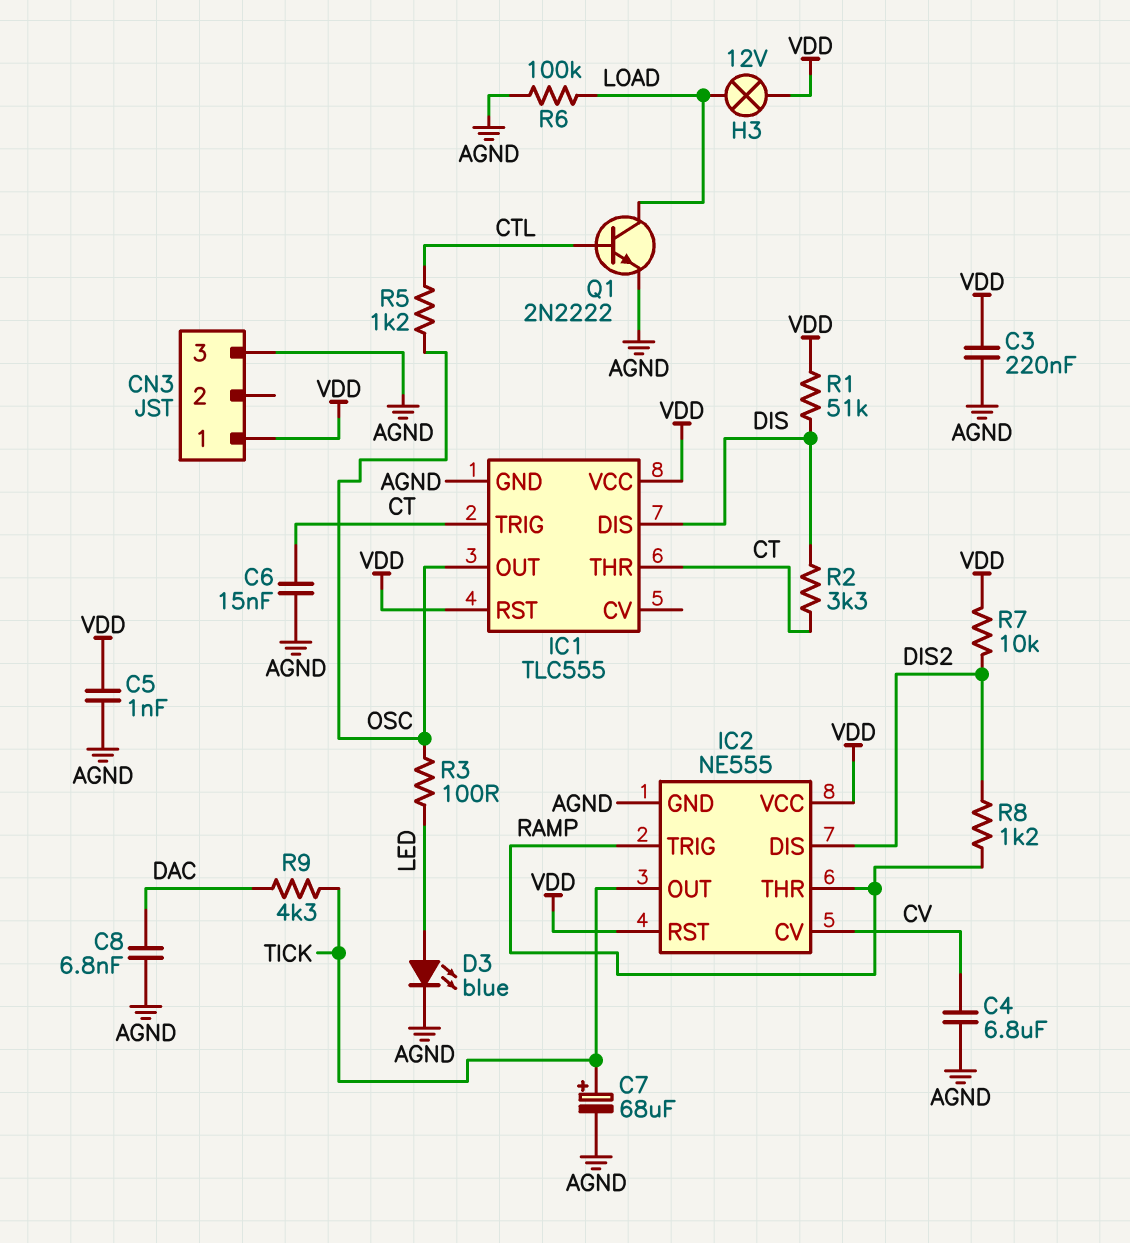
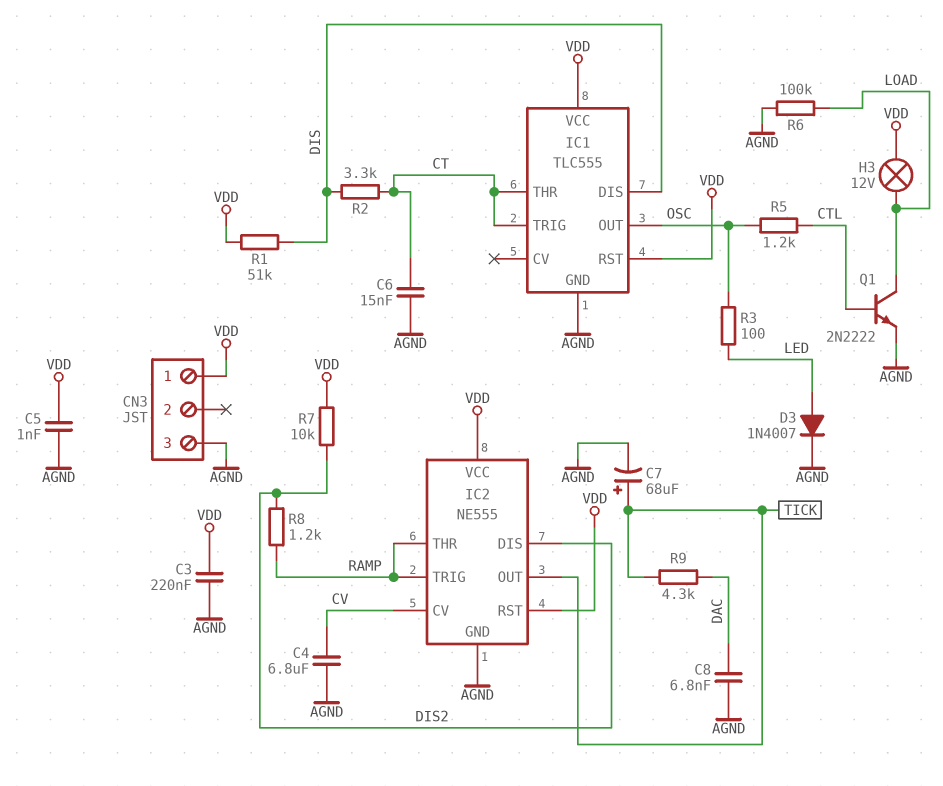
D3: LED blue (A LED, K AGND) -> diode 1N4007 (A LED, K AGND)

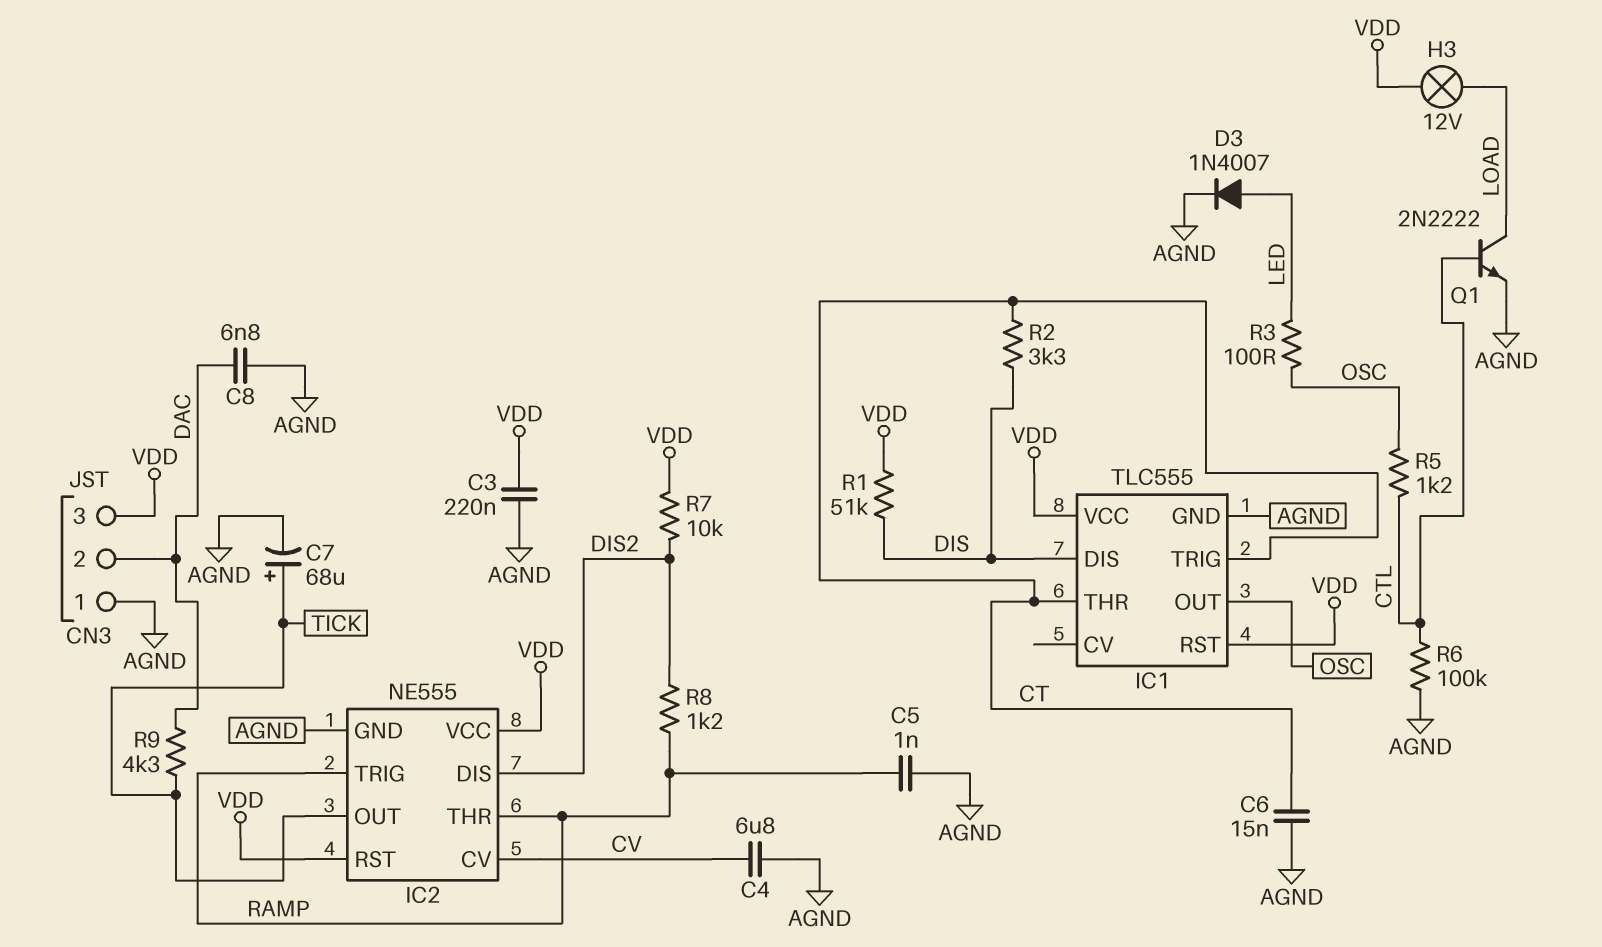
C5: 1nF (AGND, VDD) -> 1nF (AGND, RAMP)
CN3 pin 1: VDD -> AGND
CN3 pin 2: none -> DAC
CN3 pin 3: AGND -> VDD
R6: 100k (AGND, LOAD) -> 100k (AGND, CTL)

